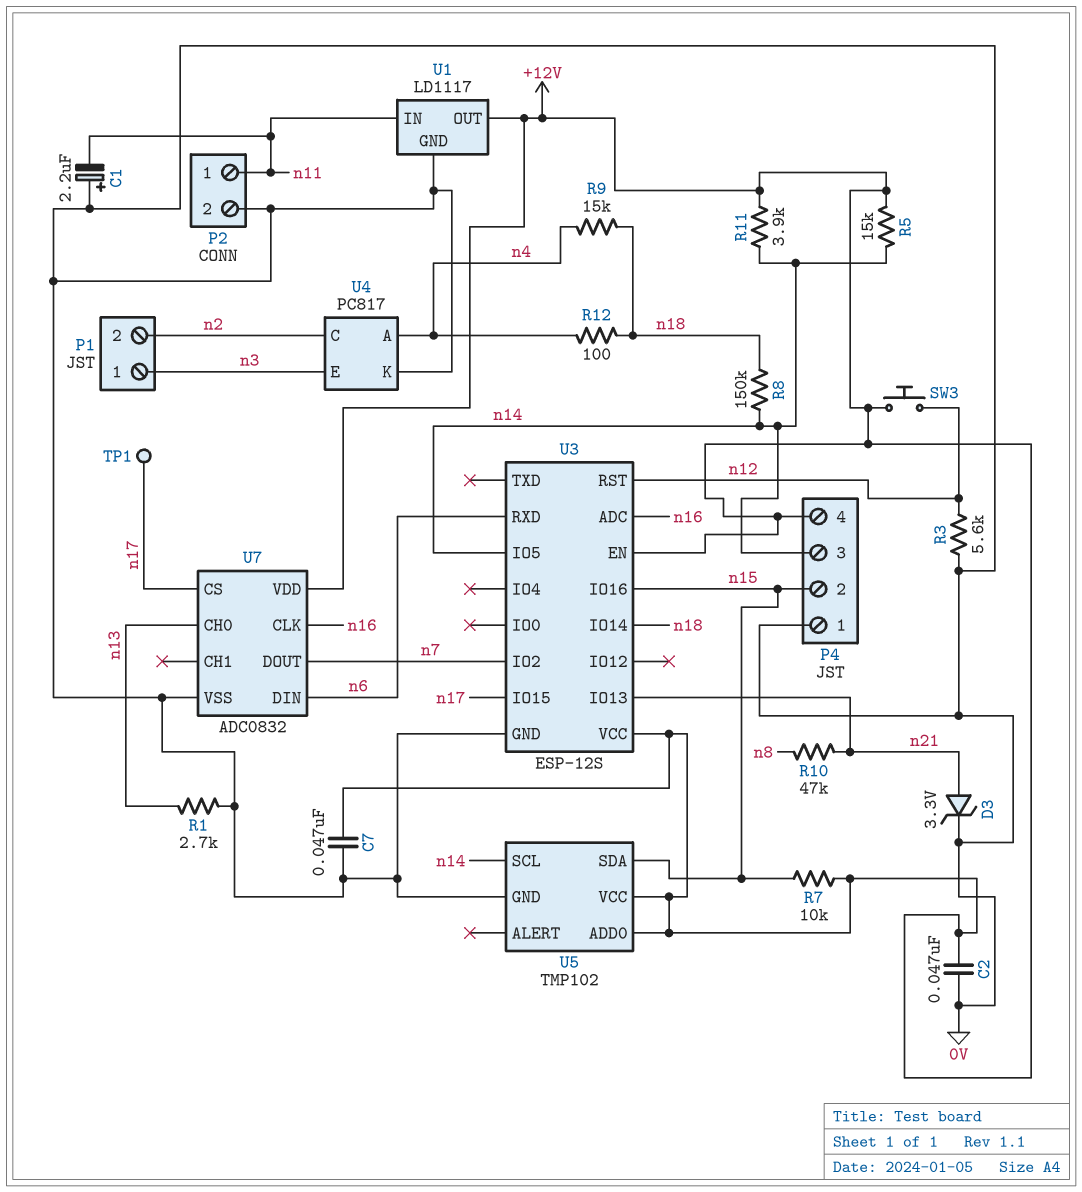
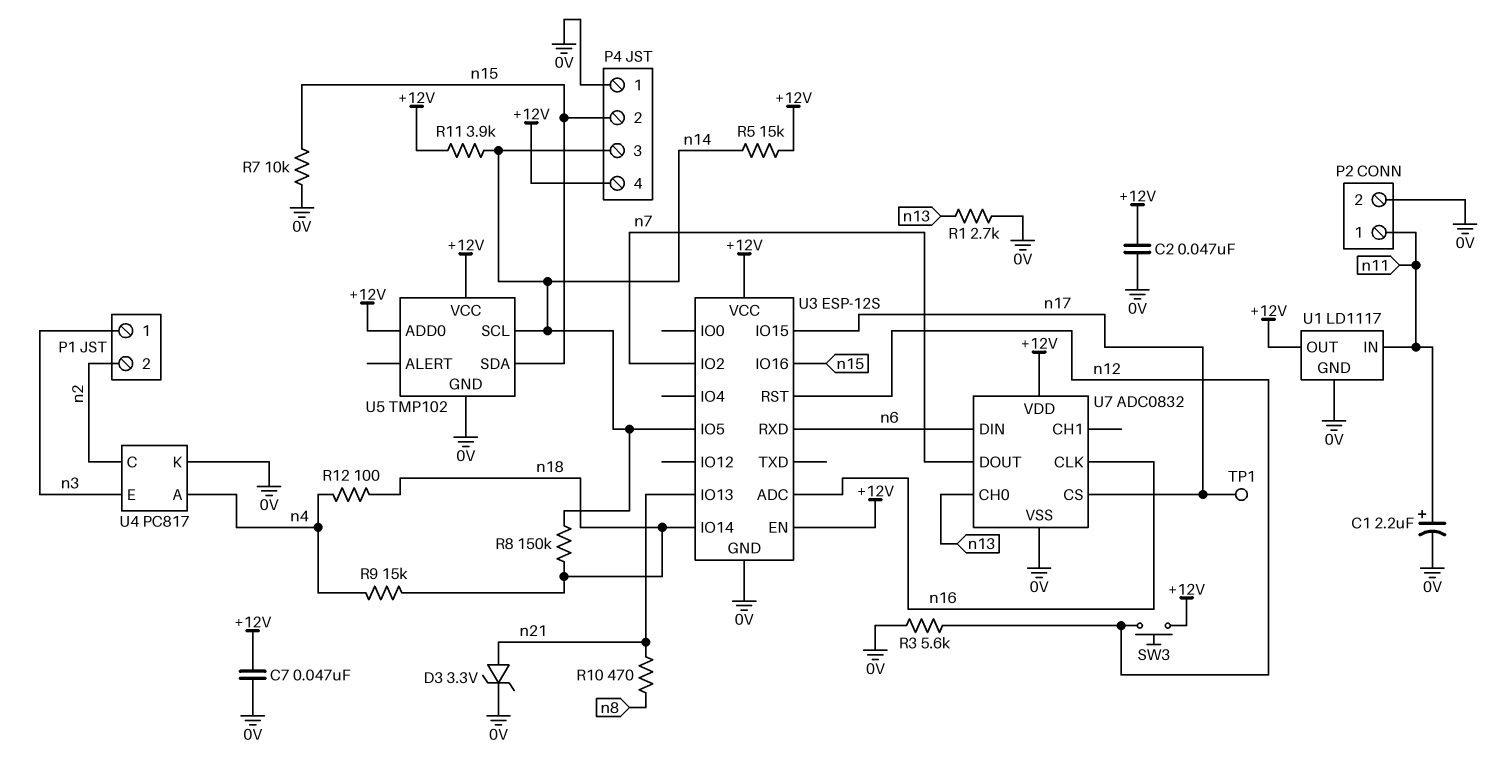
C1: 2.2uF (plus 0V, minus n11) -> 2.2uF (plus n11, minus 0V)
R7: 10k (+12V, n15) -> 10k (0V, n15)
R10: 47k (n8, n21) -> 470 (n8, n21)

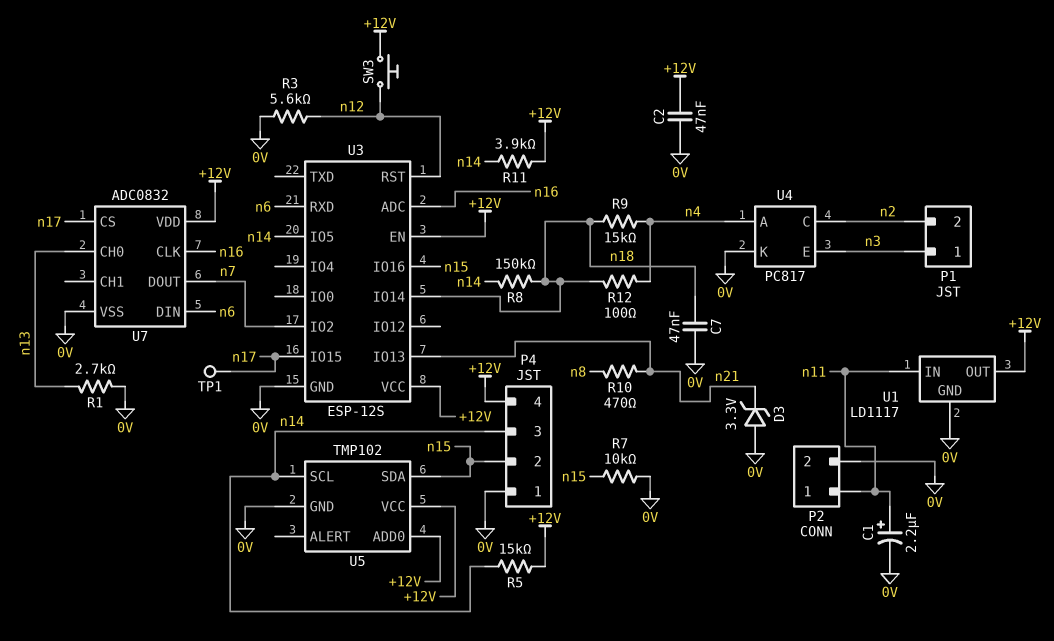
C7: 47nF (+12V, 0V) -> 47nF (0V, n18)
D3: zener 3.3V (A n21, K 0V) -> zener 3.3V (A 0V, K n21)

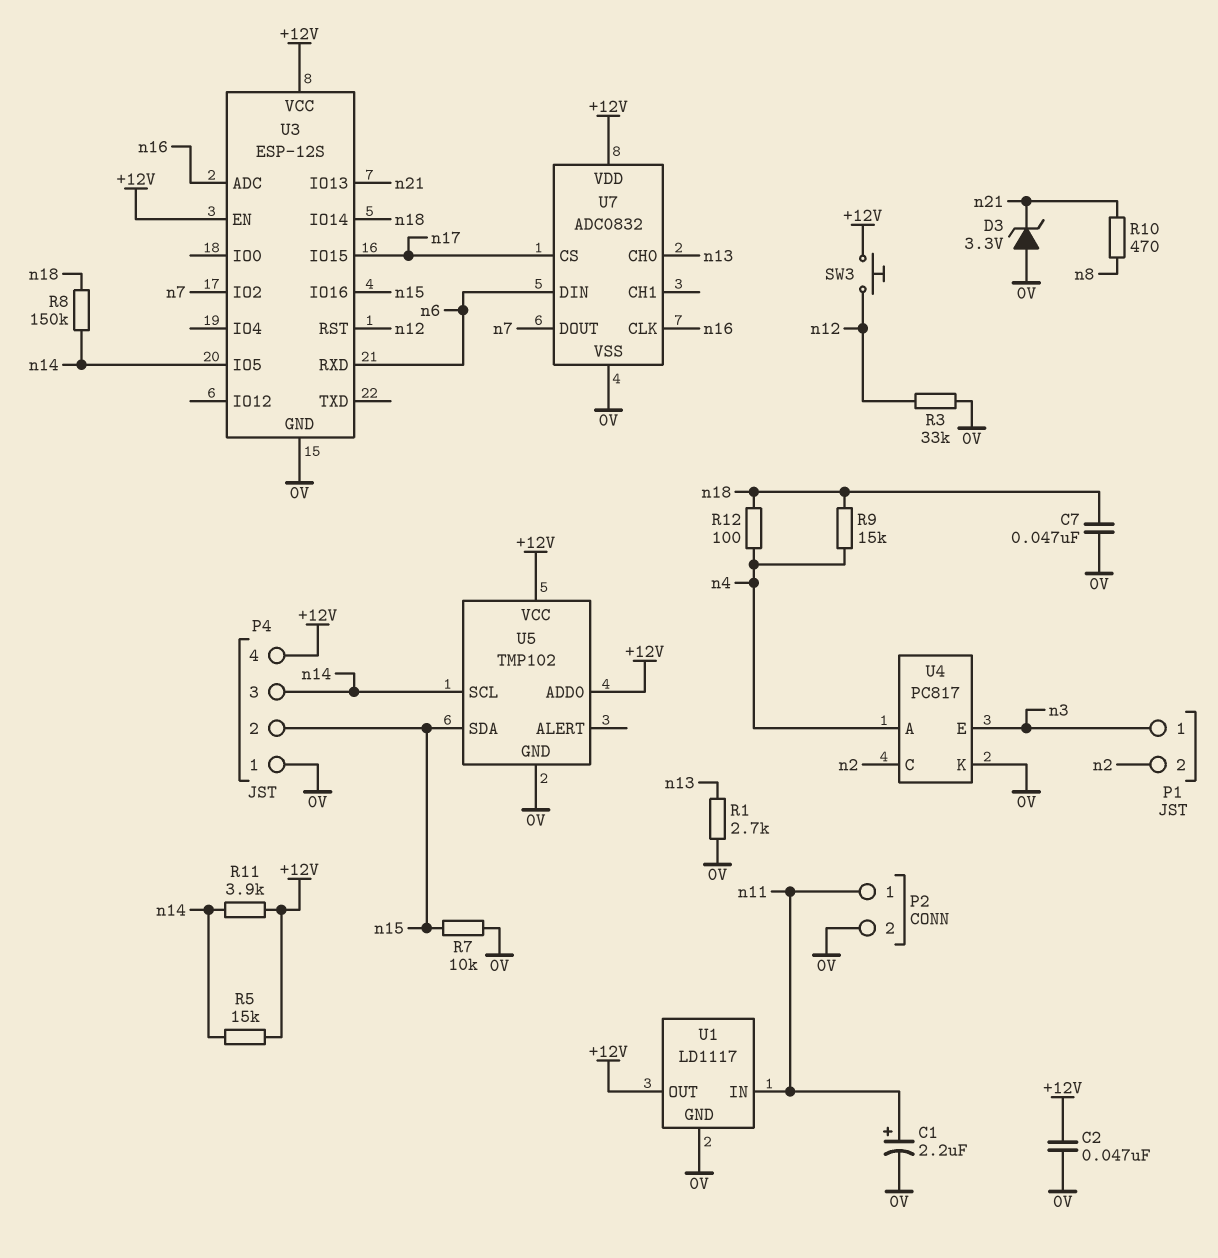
R3: 5.6k (0V, n12) -> 33k (0V, n12)
TP1: test point (n17) -> none

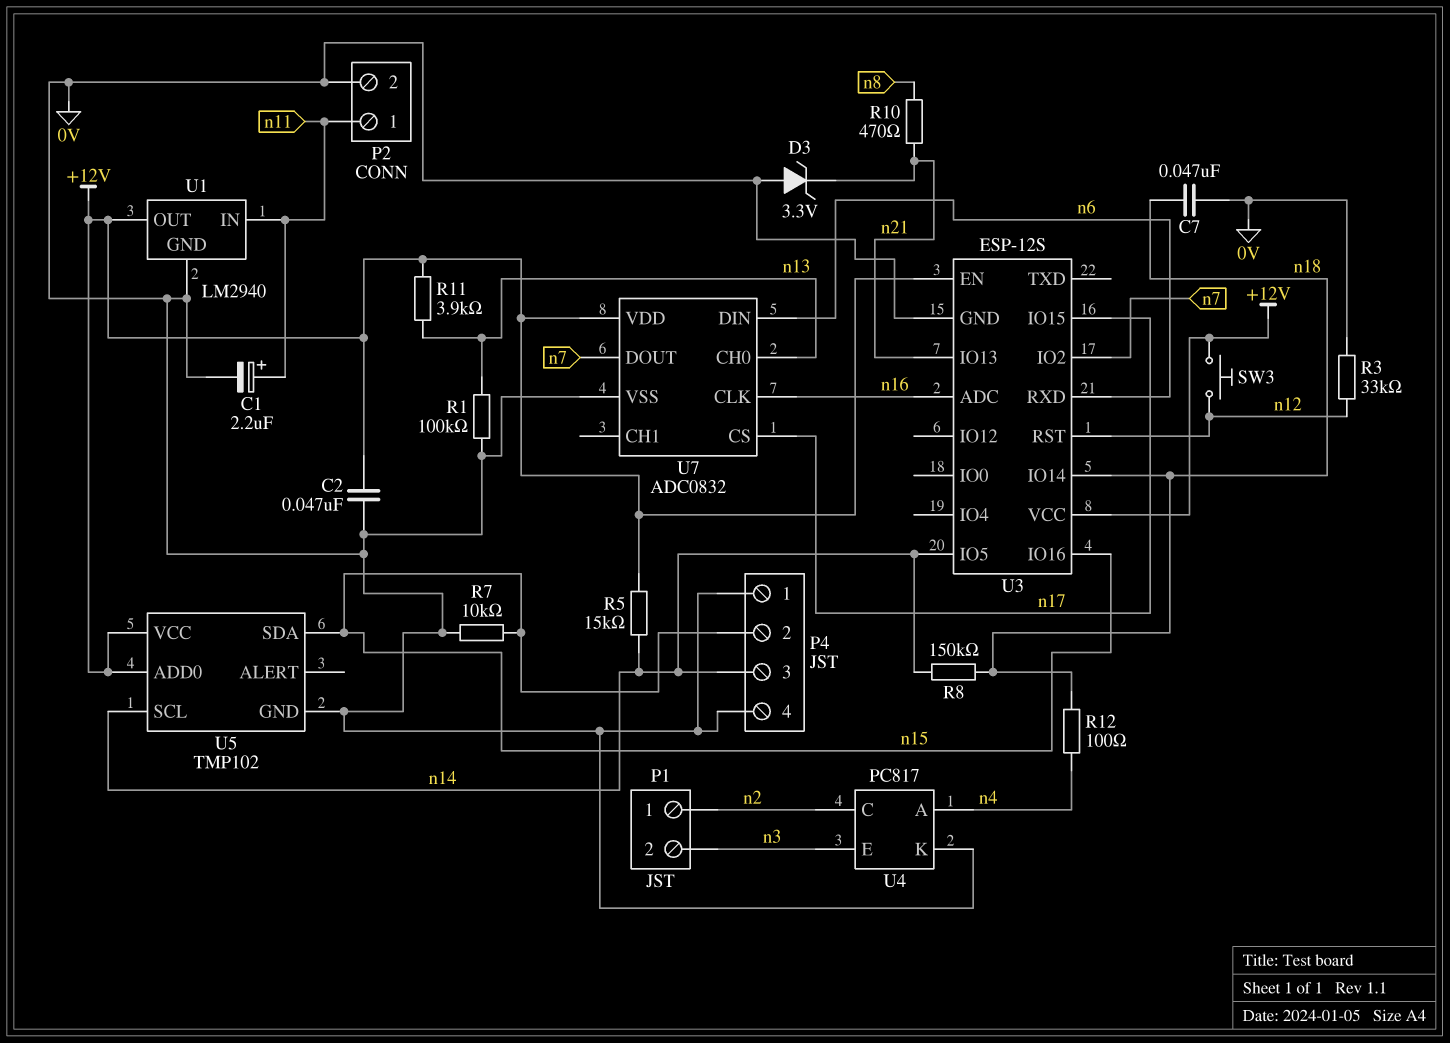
P1 pin 1: n3 -> n2
P1 pin 2: n2 -> n3
P4 pin 4: +12V -> 0V
R1: 2.7k (0V, n13) -> 100k (0V, n13)
R9: 15k (n4, n18) -> none
R11: 3.9k (+12V, n14) -> 3.9k (+12V, n13)
U1: LD1117 -> LM2940

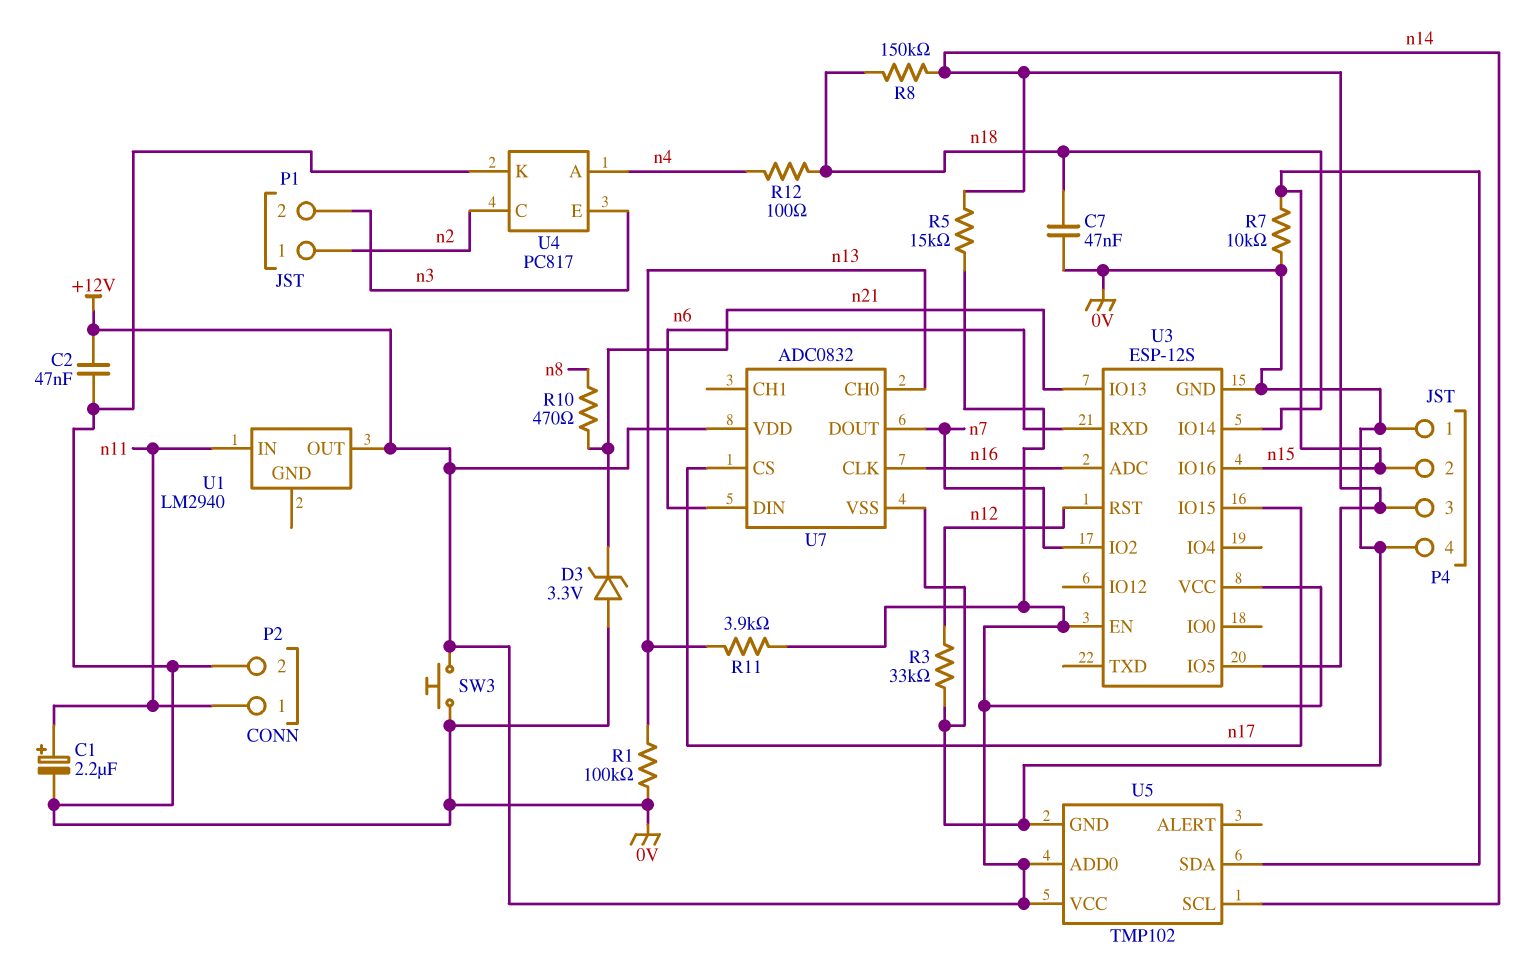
SW3: button (+12V, n12) -> button (+12V, 0V)
U1 pin GND: 0V -> none

